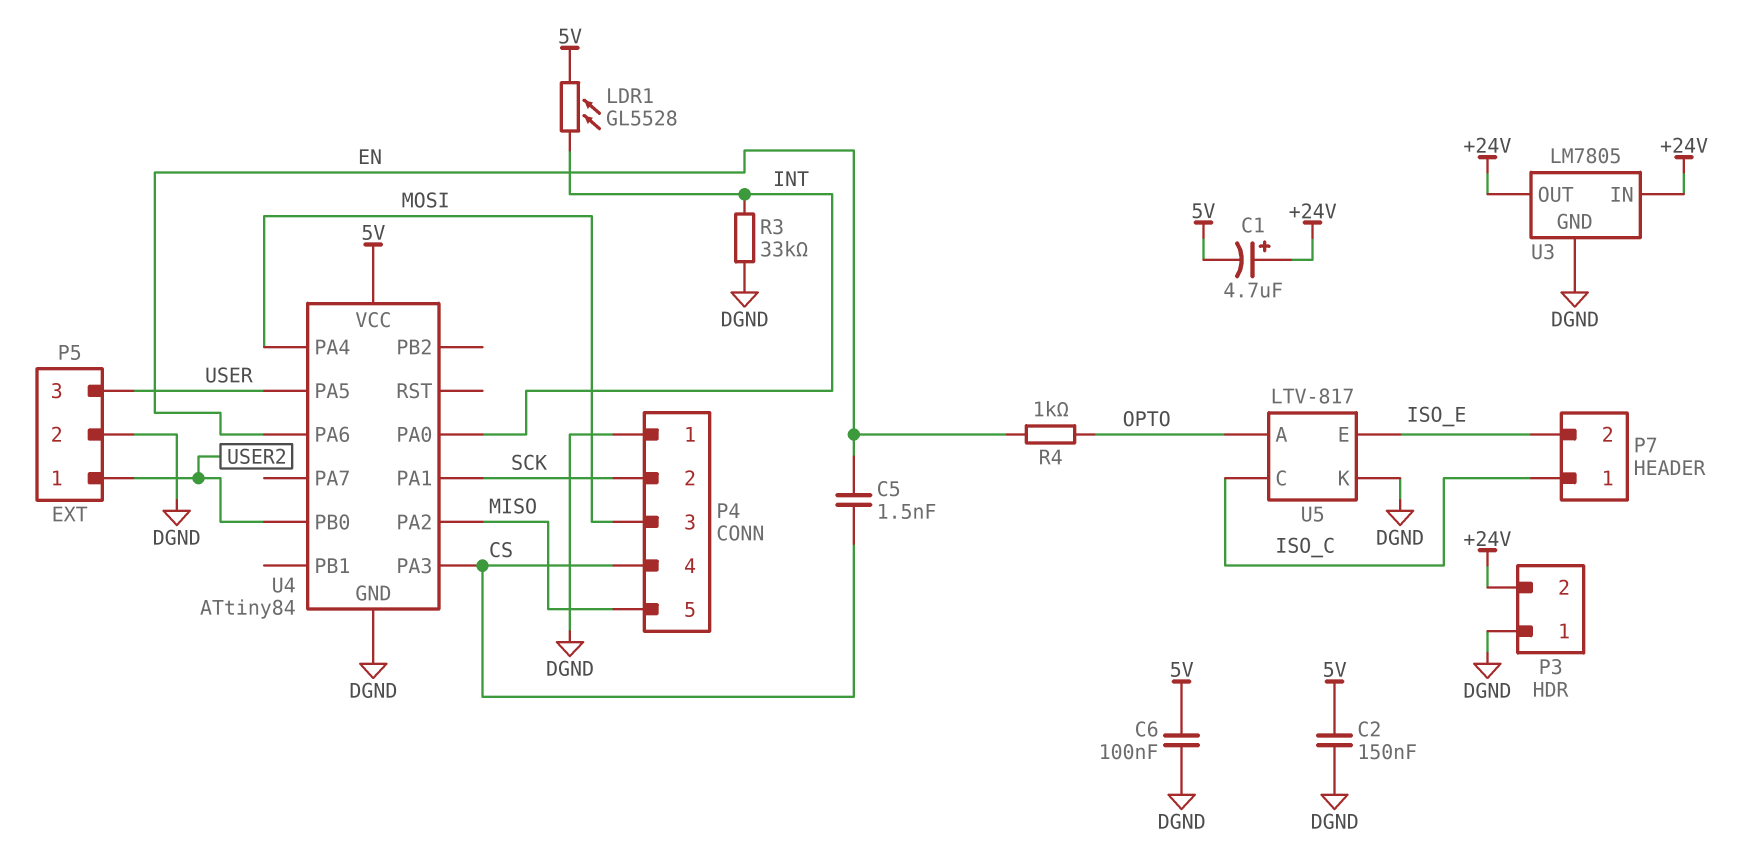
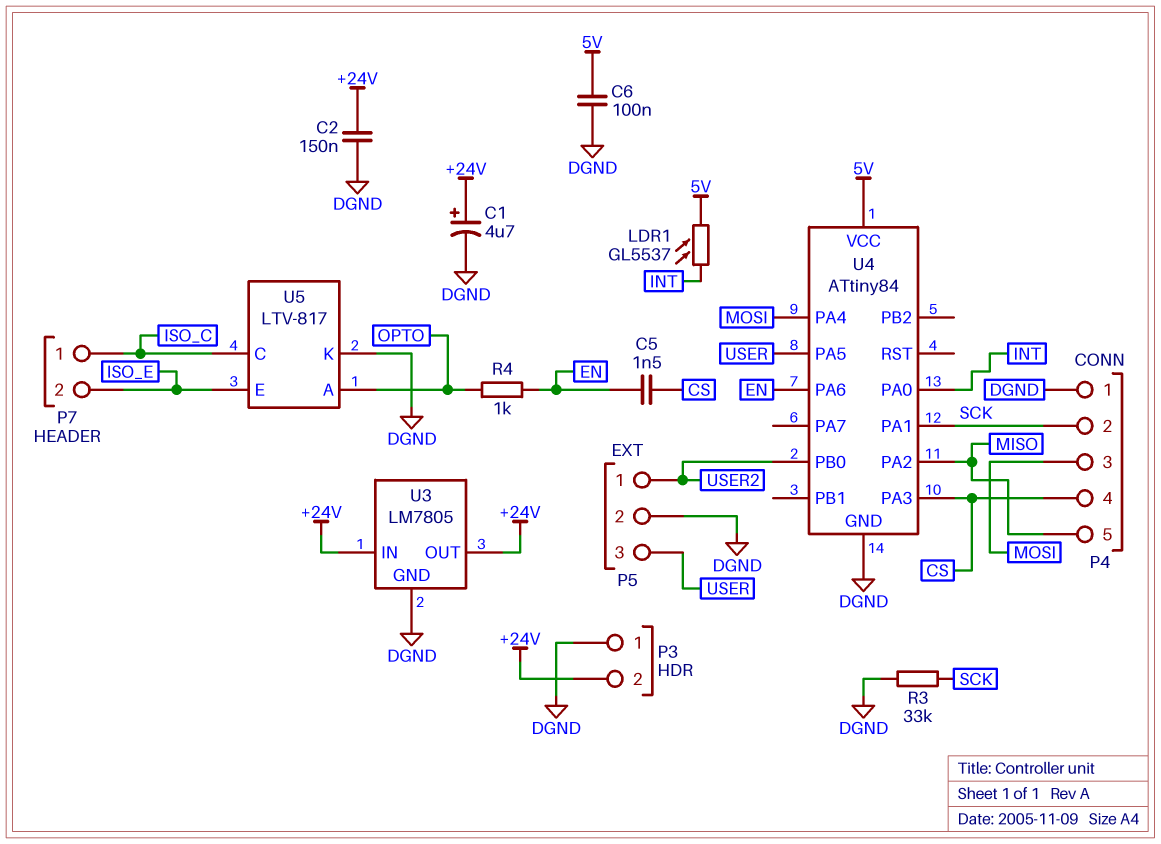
C1: 4.7uF (plus +24V, minus 5V) -> 4.7uF (plus +24V, minus DGND)
C2: 150nF (5V, DGND) -> 150nF (+24V, DGND)
LDR1: GL5528 (5V, INT) -> GL5537 (5V, INT)
R3: 33k (DGND, INT) -> 33k (DGND, SCK)

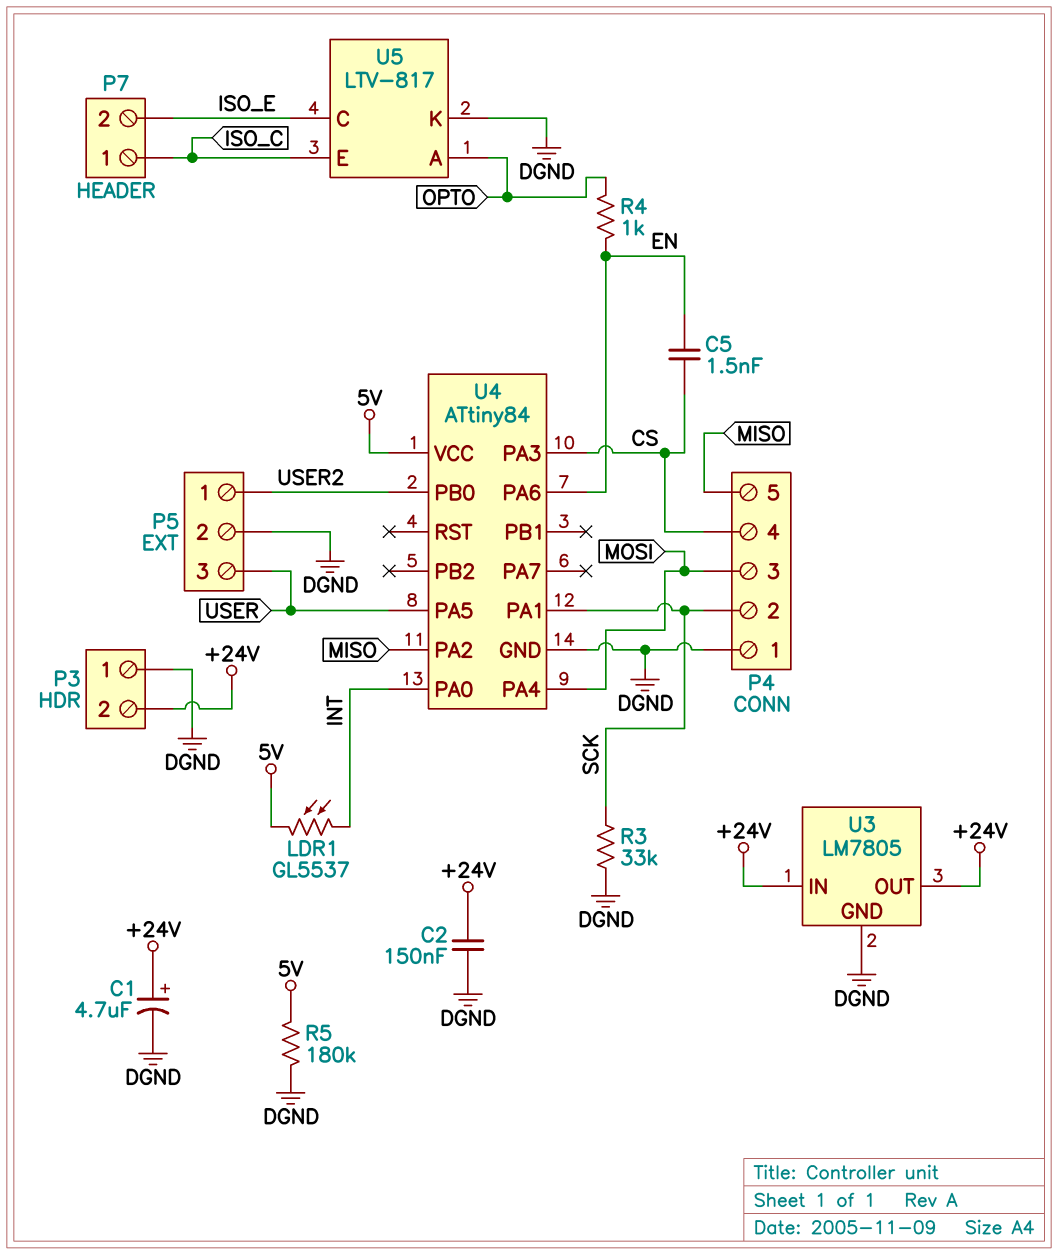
C6: 100nF (5V, DGND) -> none
R5: none -> 180k (5V, DGND)
U5 pin C: ISO_C -> ISO_E
U5 pin E: ISO_E -> ISO_C

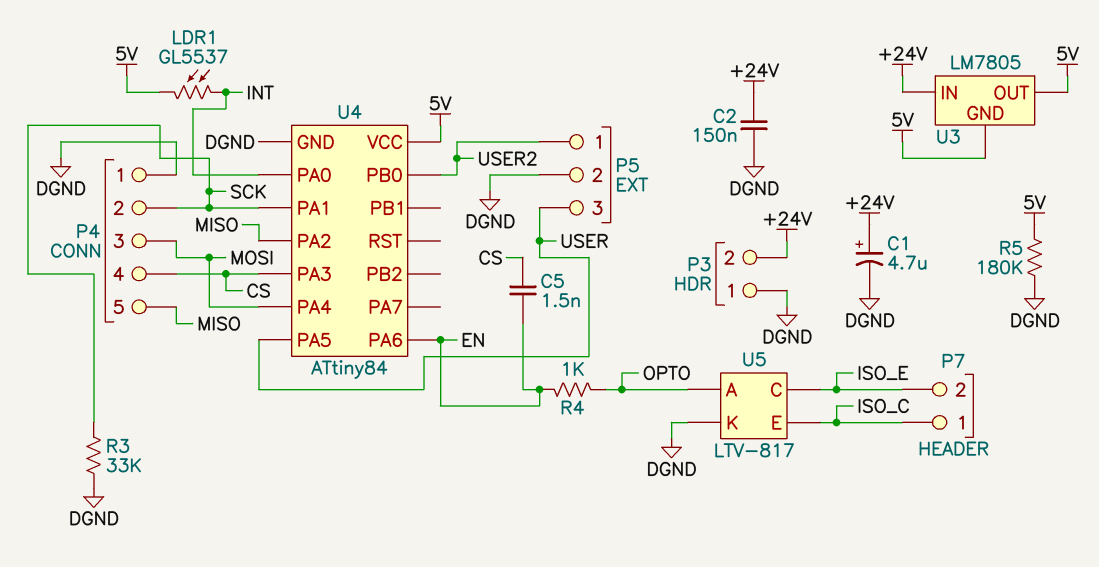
U3 pin GND: DGND -> 5V
U3 pin OUT: +24V -> 5V

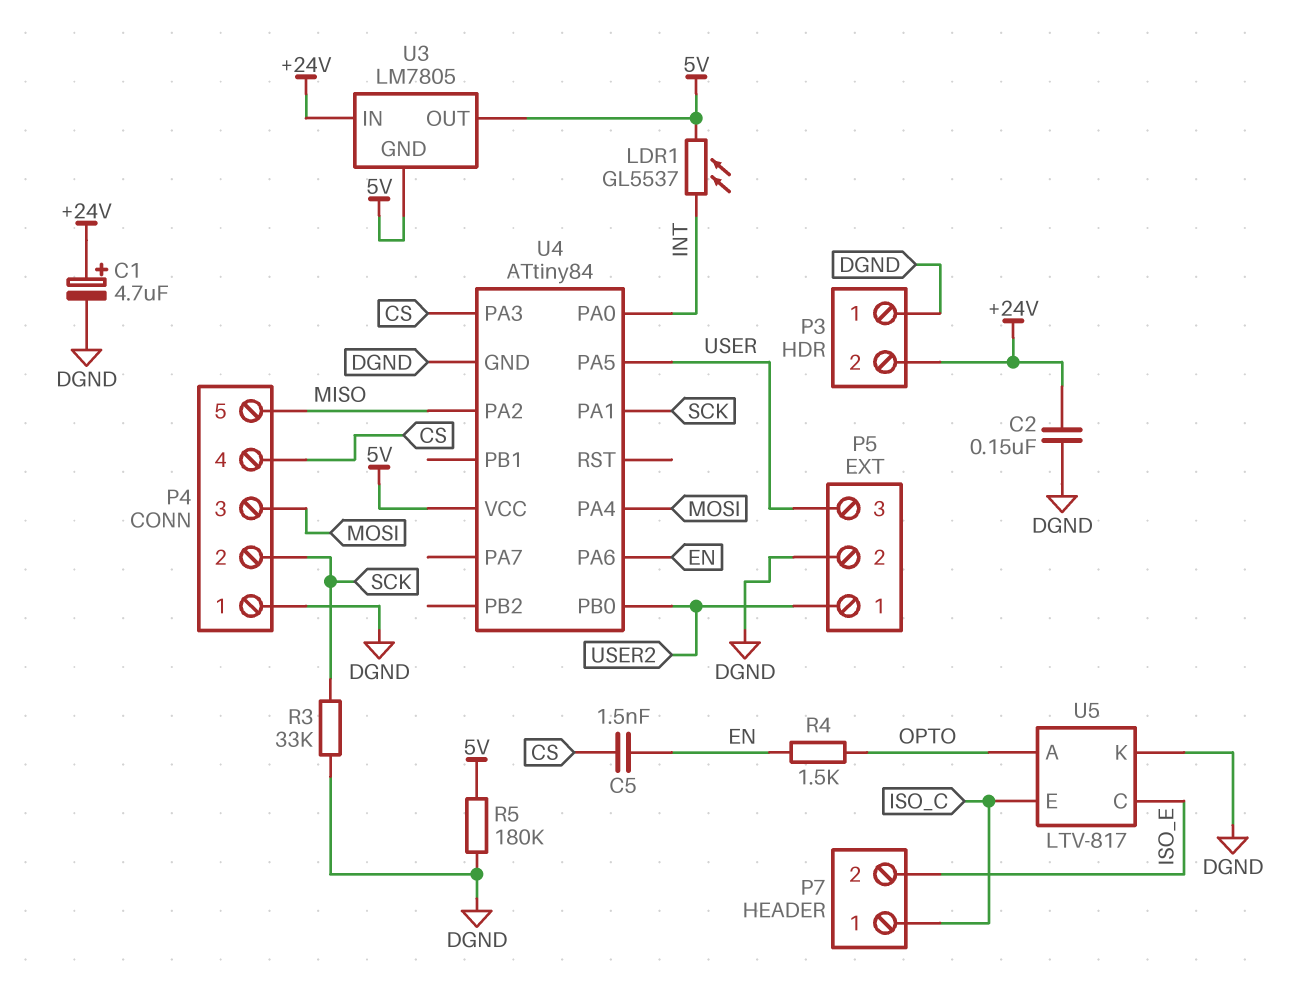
R4: 1k (EN, OPTO) -> 1.5k (EN, OPTO)

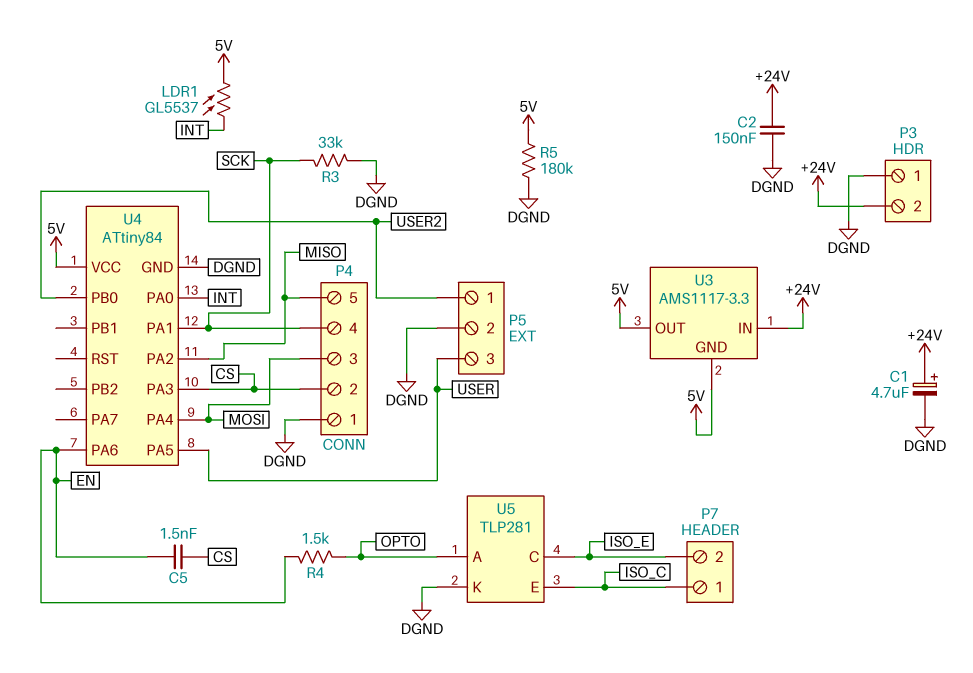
P4 pin 2: SCK -> CS
P4 pin 4: CS -> SCK
U3: LM7805 -> AMS1117-3.3
U5: LTV-817 -> TLP281

